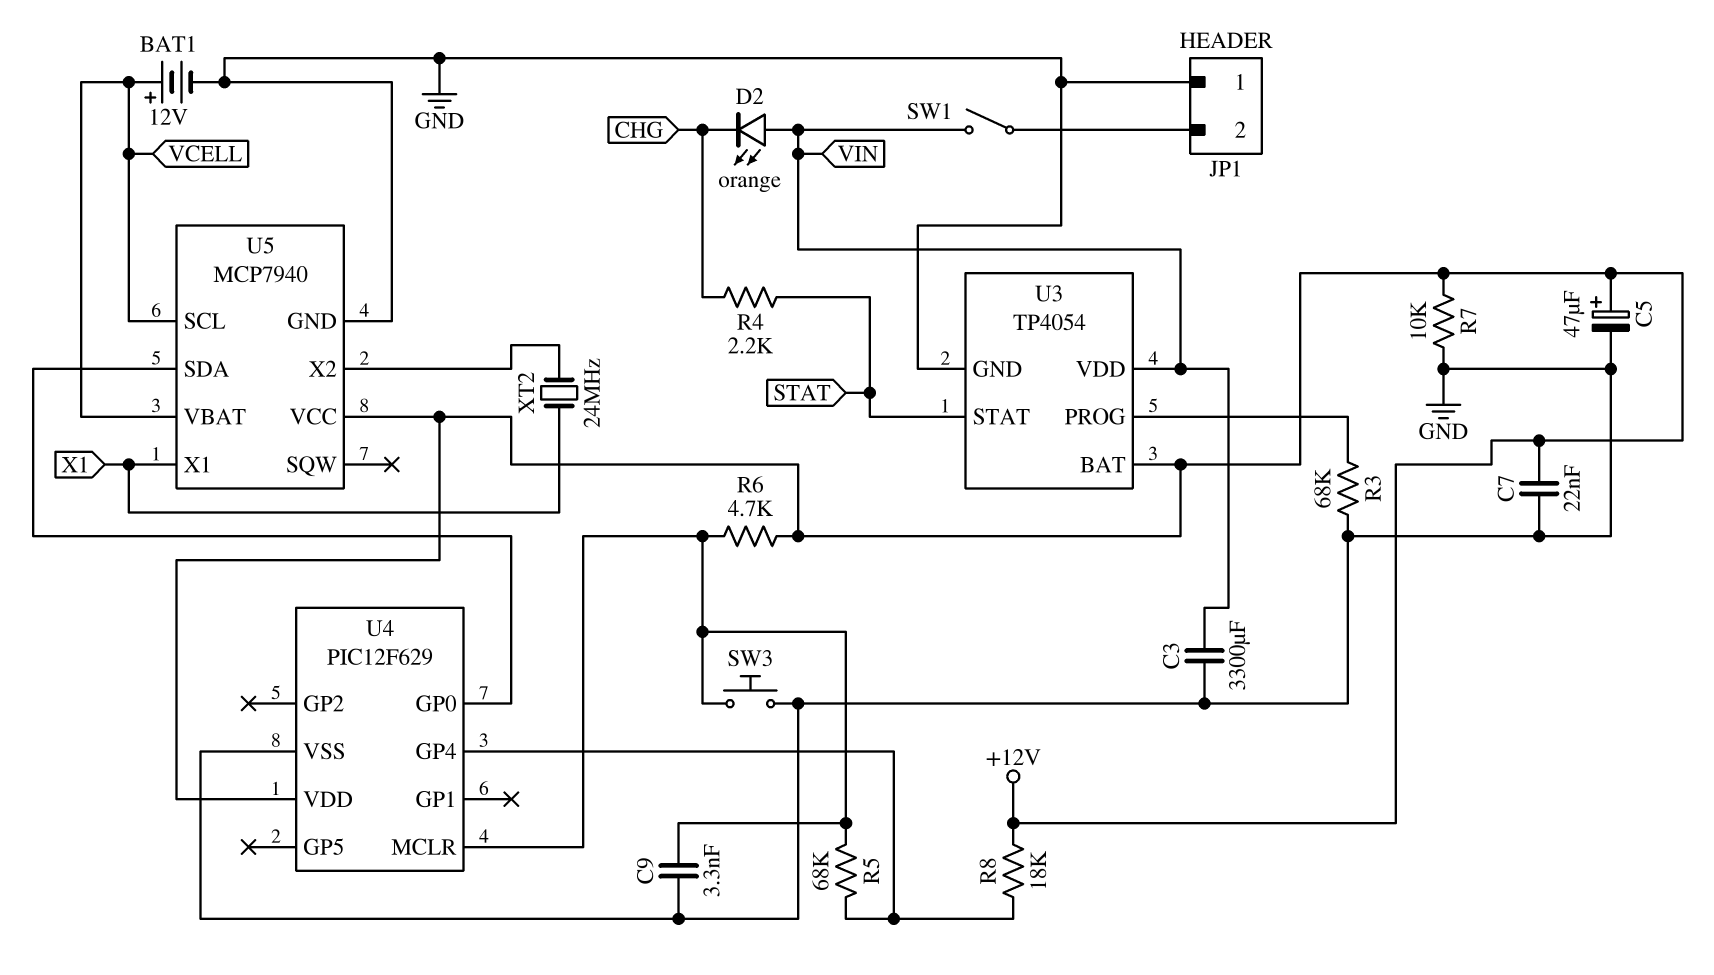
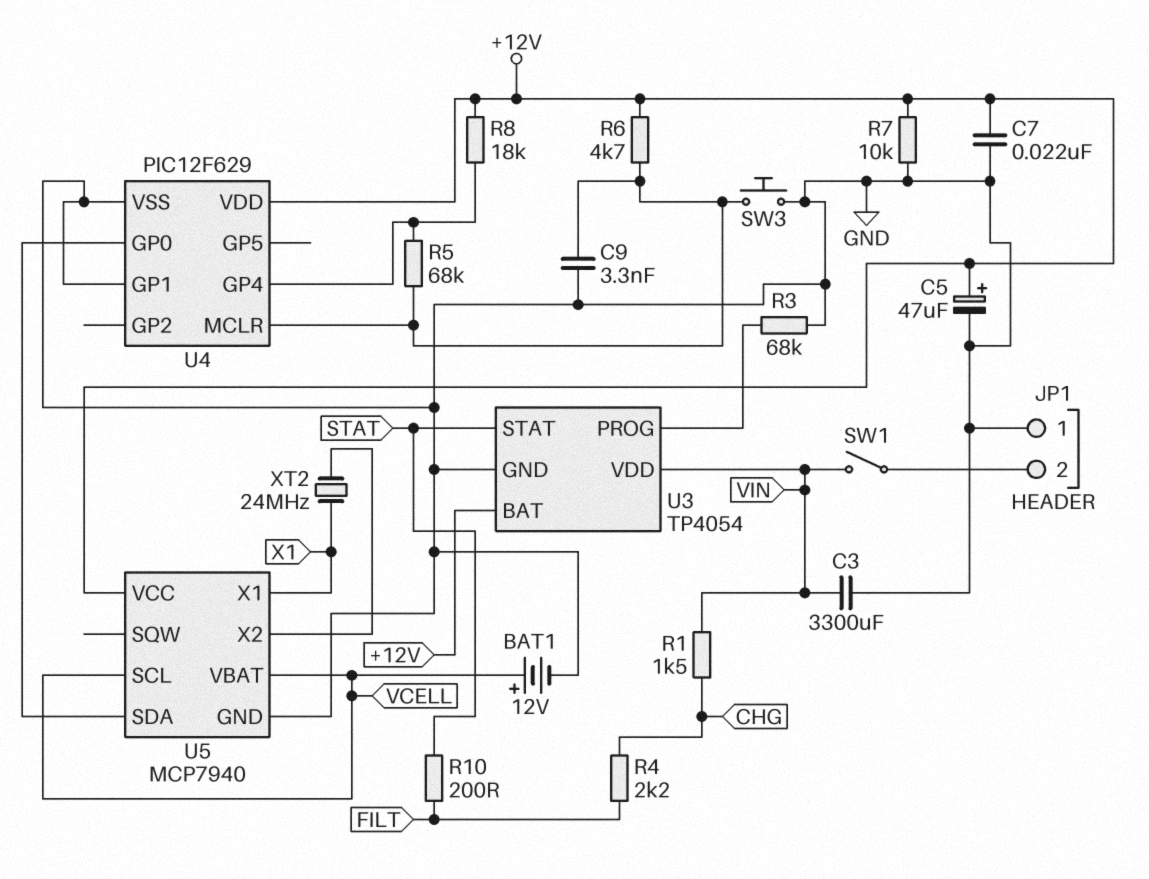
D2: LED orange (A VIN, K CHG) -> none
R1: none -> 1.5k (CHG, VIN)
R4: 2.2k (CHG, STAT) -> 2.2k (CHG, FILT)
R10: none -> 200 (FILT, STAT)
U4 pin GP1: none -> GND

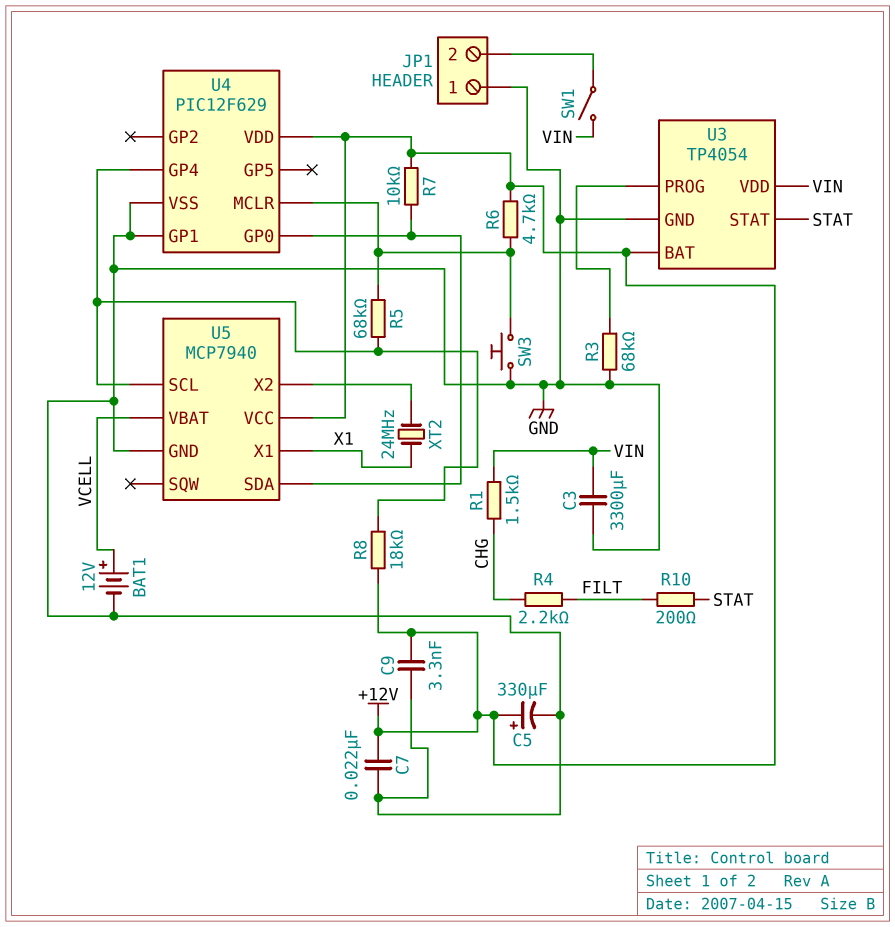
C5: 47uF (plus +12V, minus GND) -> 330uF (plus +12V, minus GND)
C9: 3.3nF (GND, U4/MCLR) -> 3.3nF (+12V, GND)
R7: 10k (+12V, GND) -> 10k (+12V, U4/GP0)
U5 pin SCL: VCELL -> U4/GP4

